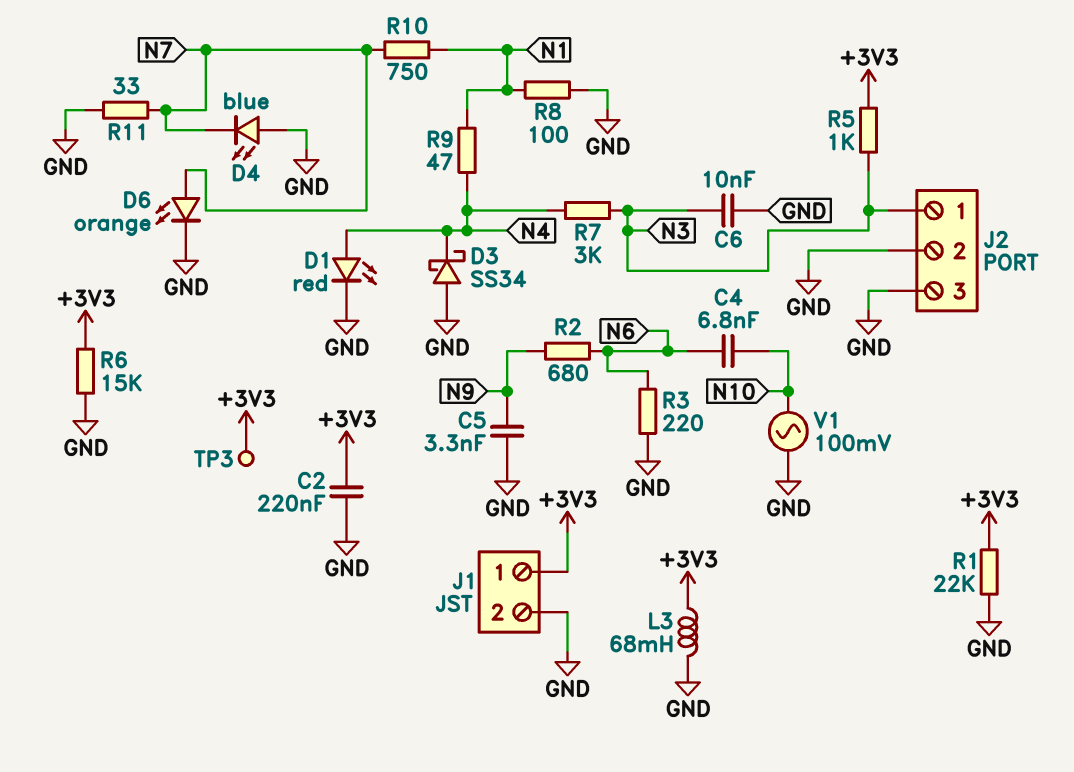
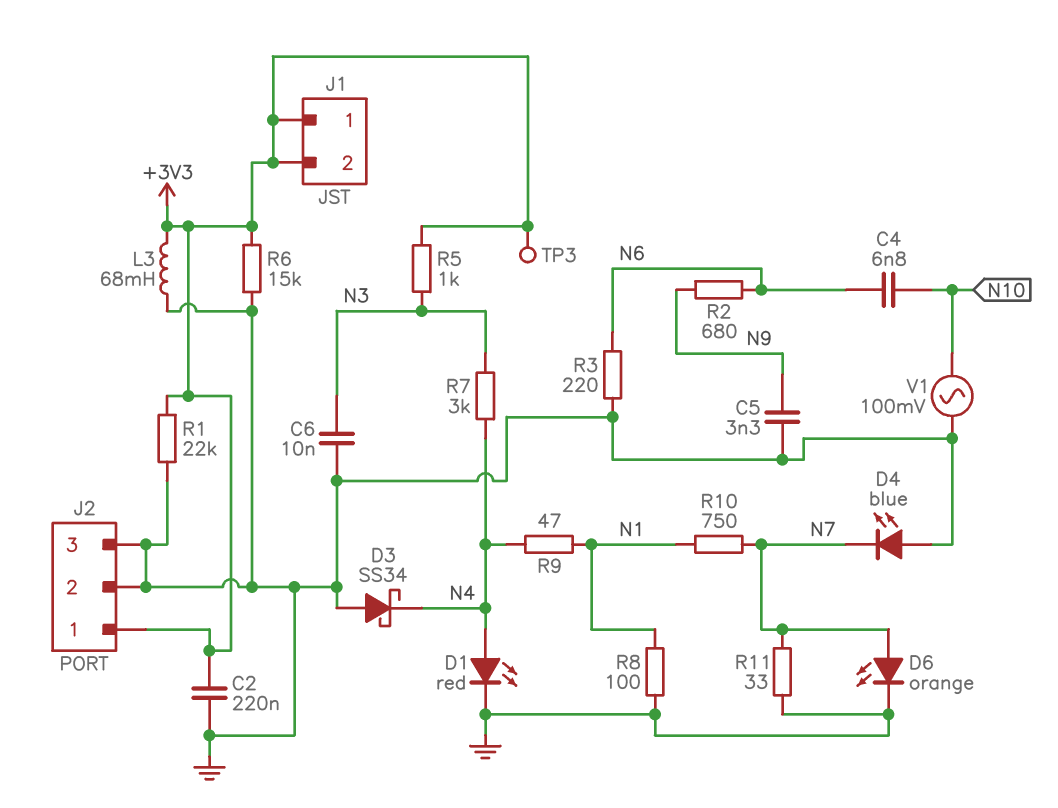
J1 pin 2: GND -> +3V3
J2 pin 1: N3 -> +3V3

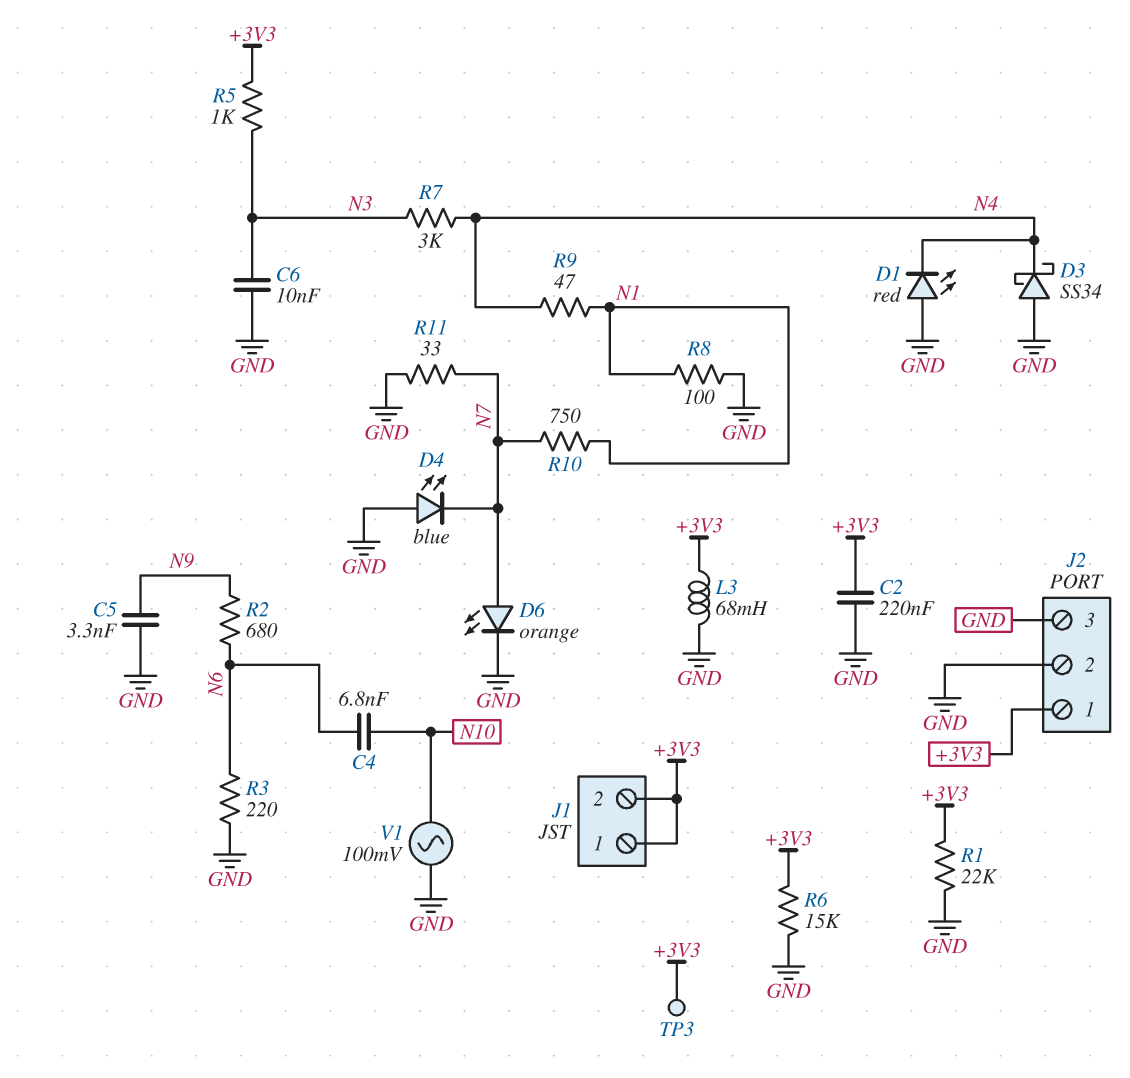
D1: LED red (A N4, K GND) -> LED red (A GND, K N4)

